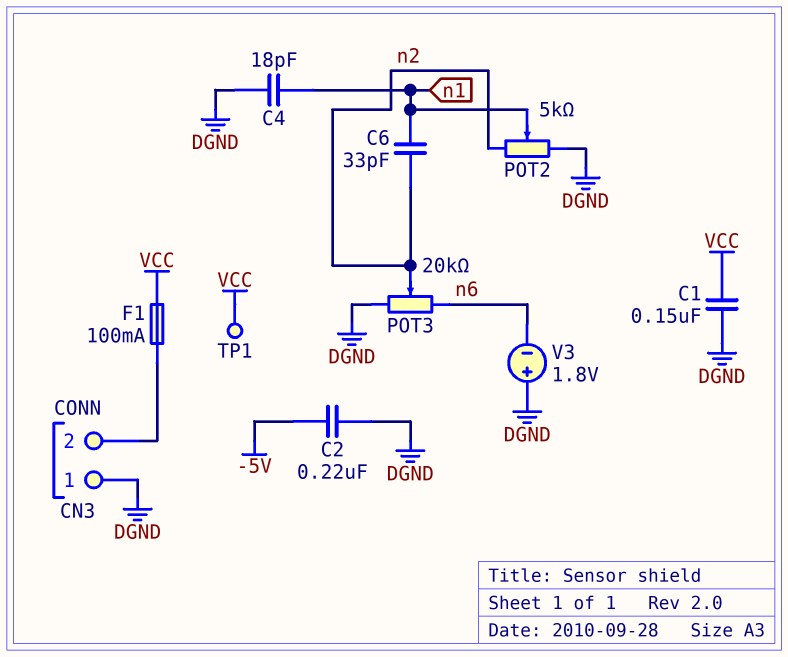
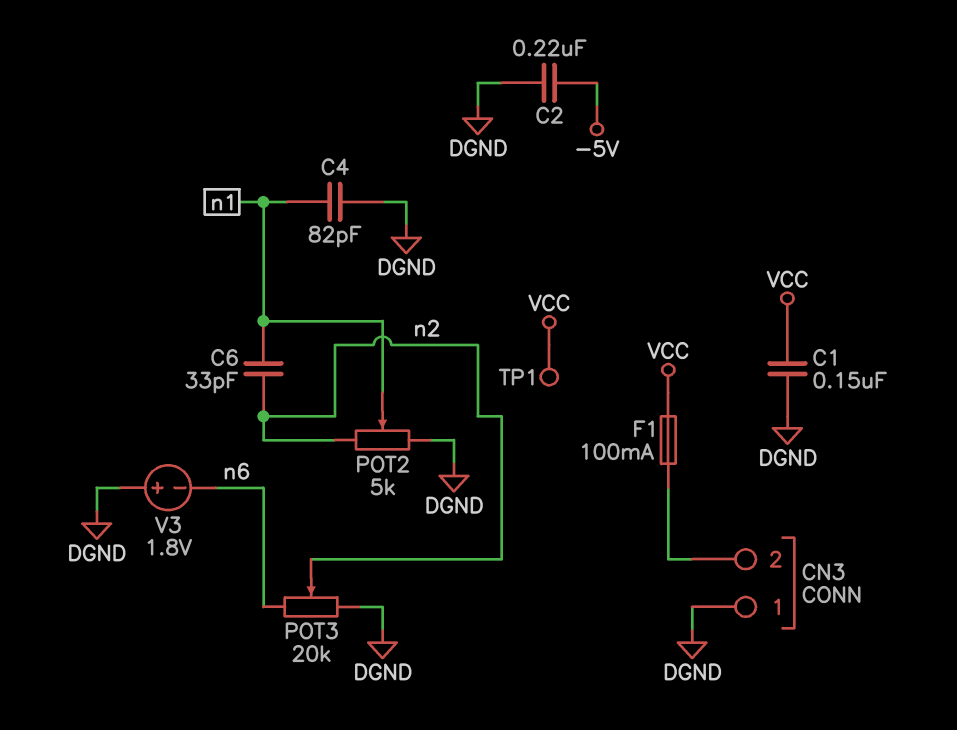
C4: 18pF (DGND, n1) -> 82pF (DGND, n1)

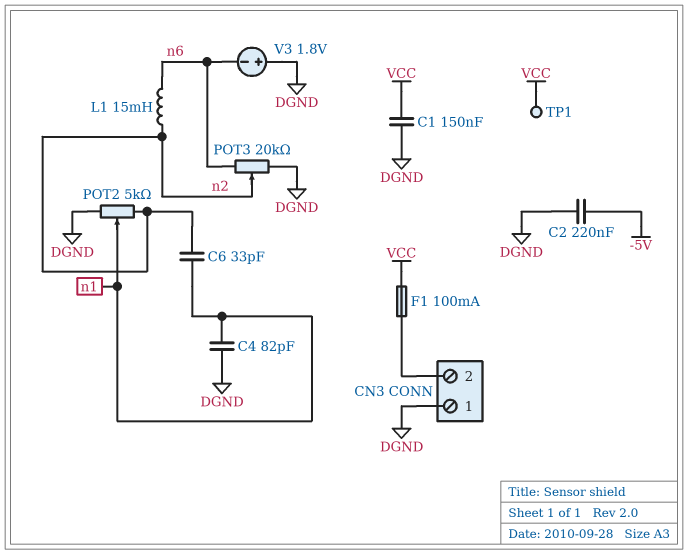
L1: none -> 15mH (n2, n6)

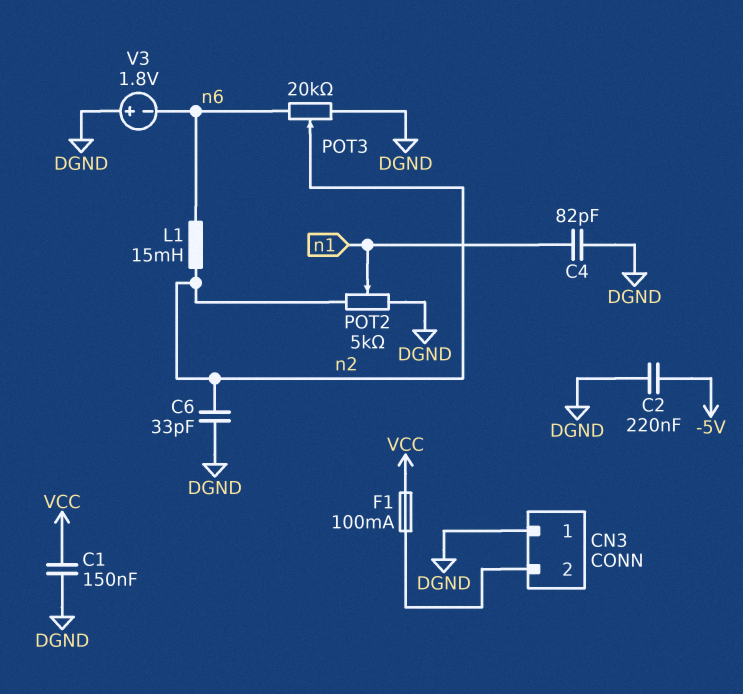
C6: 33pF (n1, n2) -> 33pF (DGND, n2)
TP1: test point (VCC) -> none

